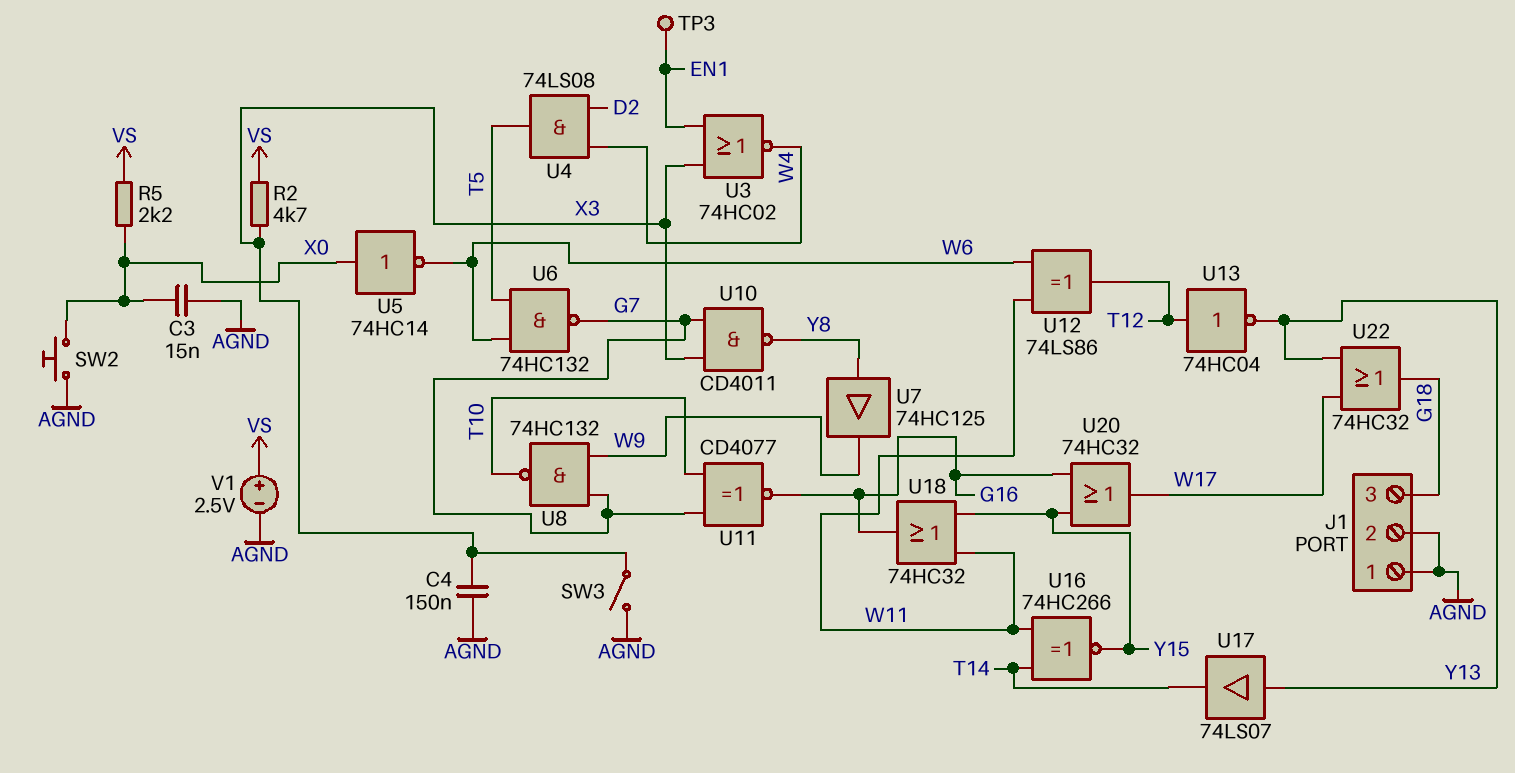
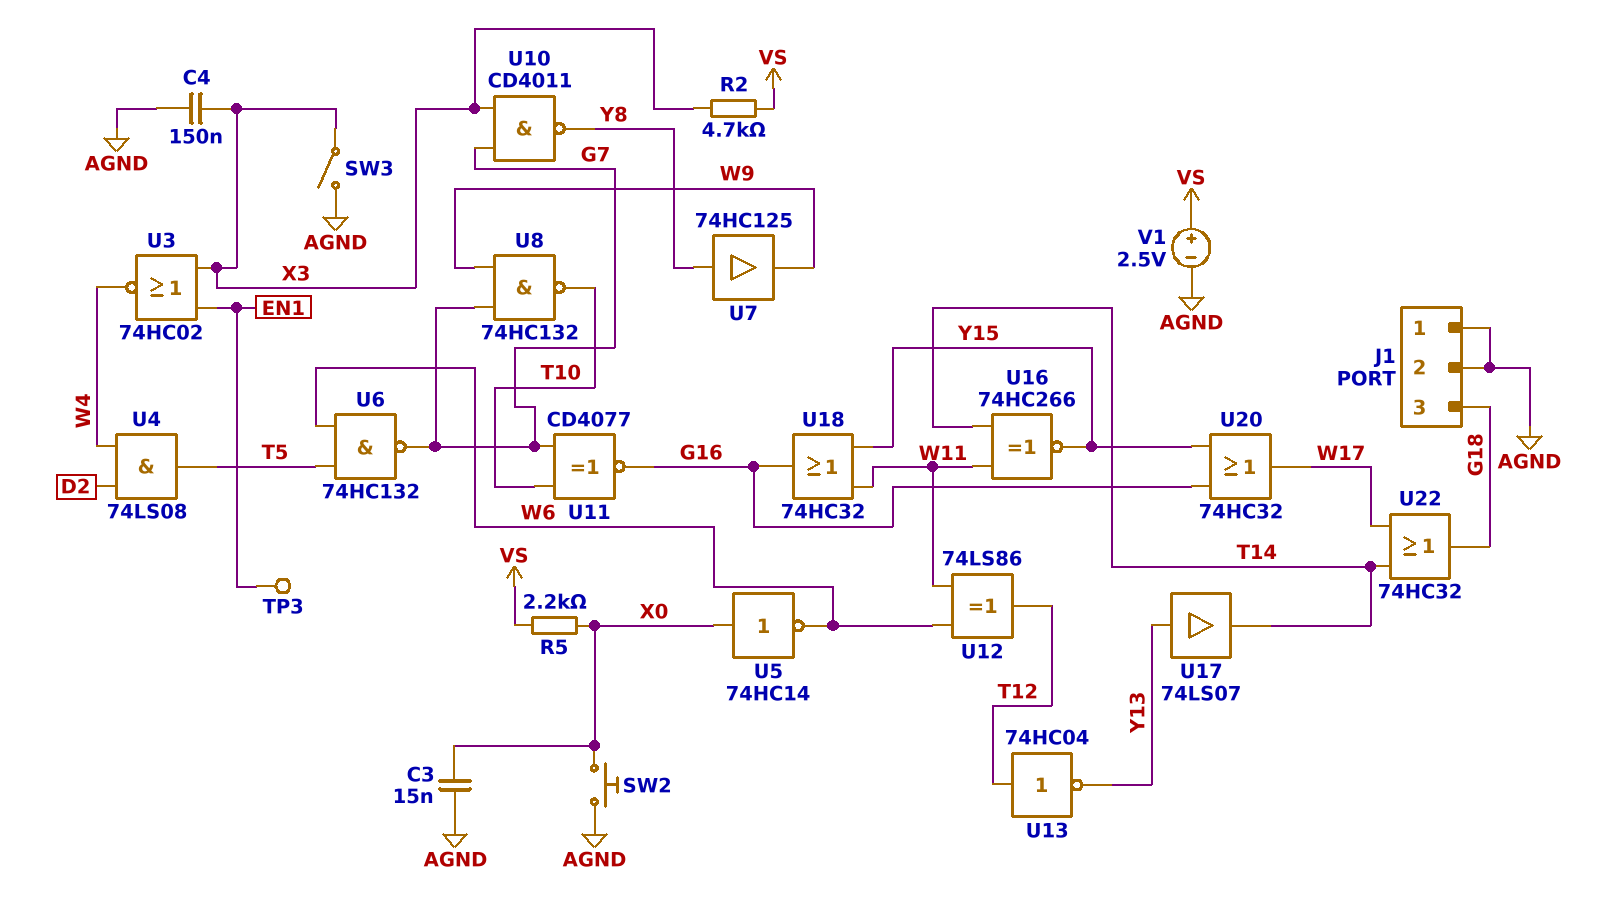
U22: OR 74HC32 (in W17, in Y13, out G18) -> OR 74HC32 (in T14, in W17, out G18)

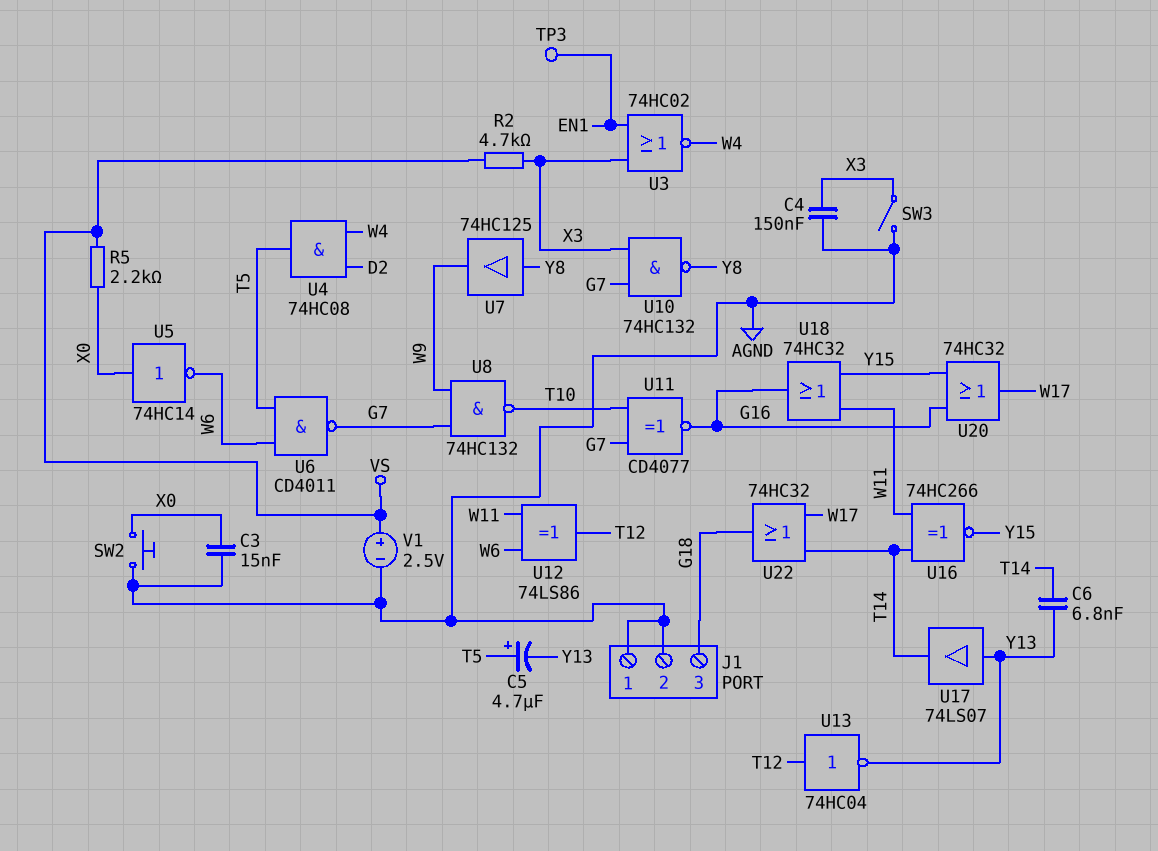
C5: none -> 4.7uF (plus T5, minus Y13)
C6: none -> 6.8nF (T14, Y13)
U4: AND 74LS08 (in D2, in W4, out T5) -> AND 74HC08 (in D2, in W4, out T5)
U6: NAND 74HC132 (in T5, in W6, out G7) -> NAND CD4011 (in T5, in W6, out G7)
U10: NAND CD4011 (in G7, in X3, out Y8) -> NAND 74HC132 (in G7, in X3, out Y8)

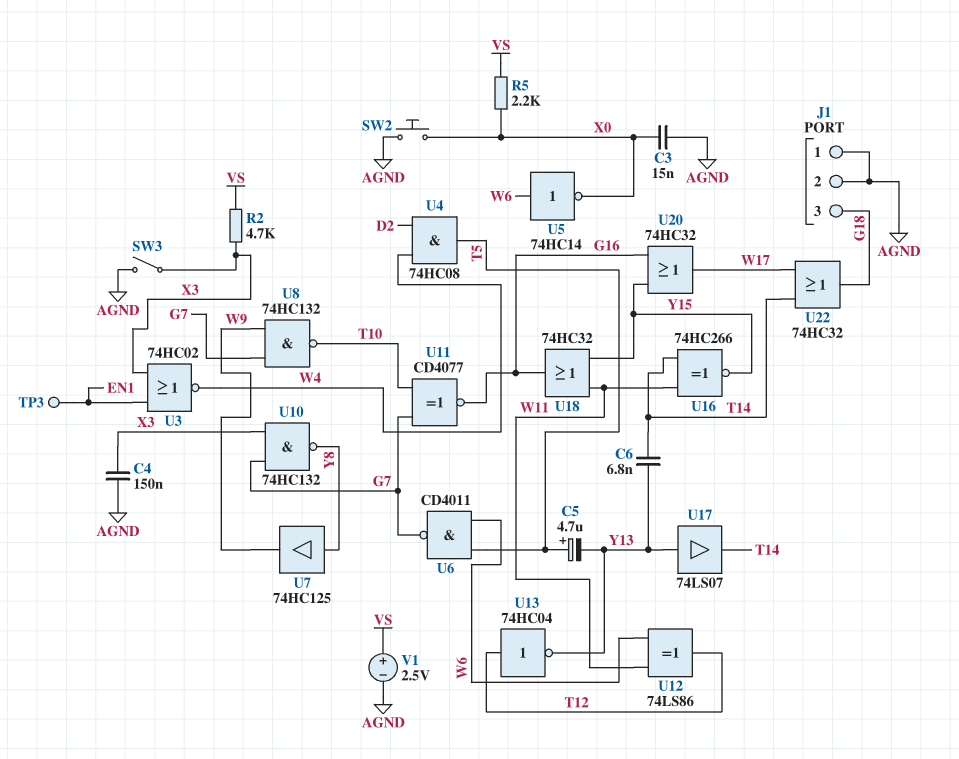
U5: NOT 74HC14 (in X0, out W6) -> NOT 74HC14 (in W6, out X0)

